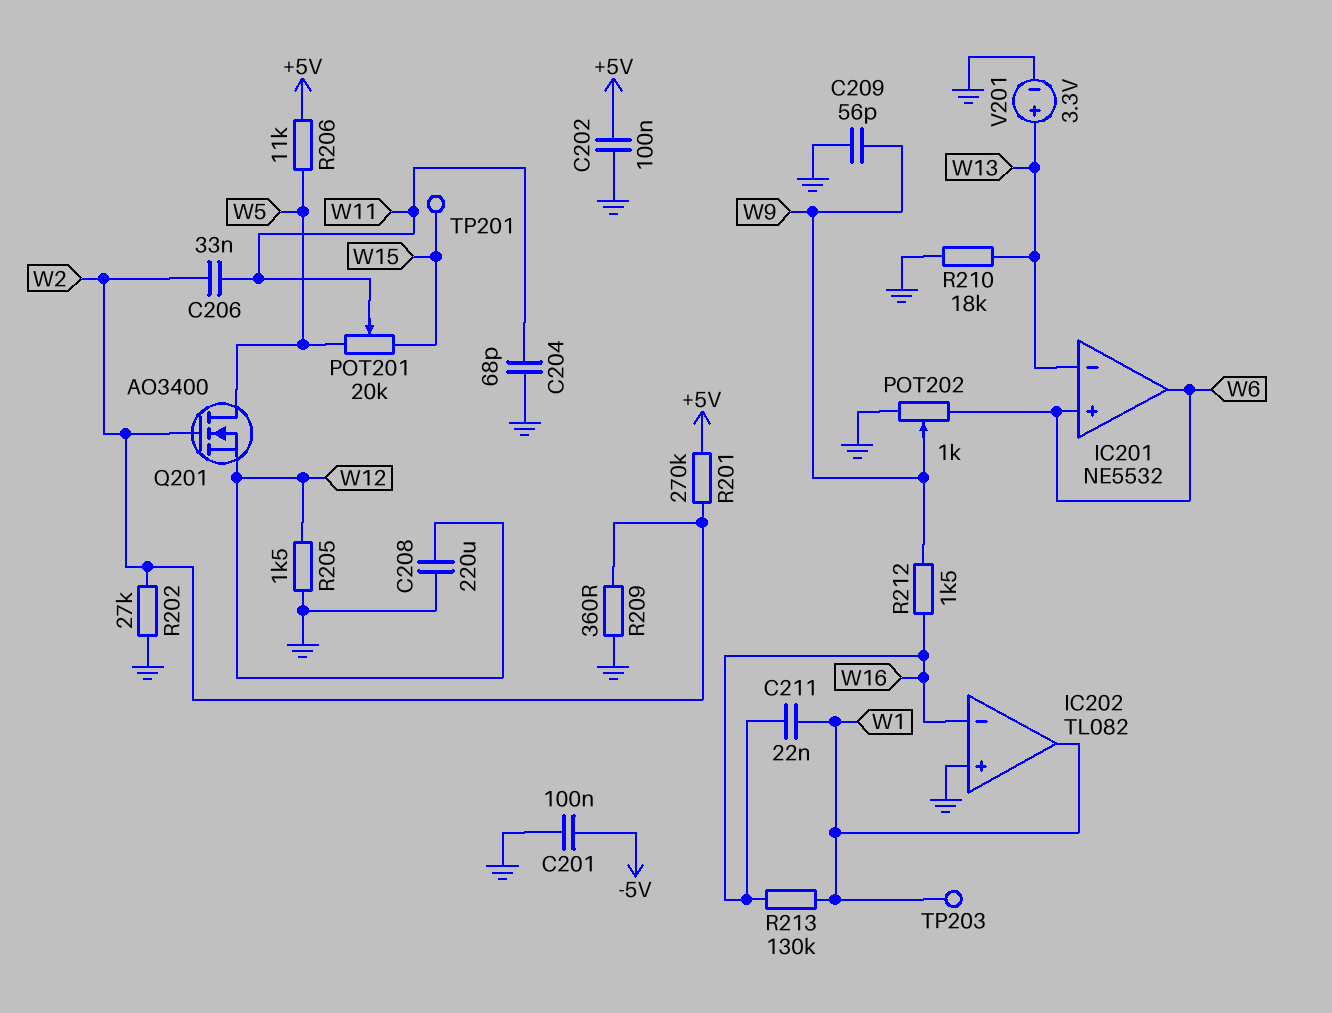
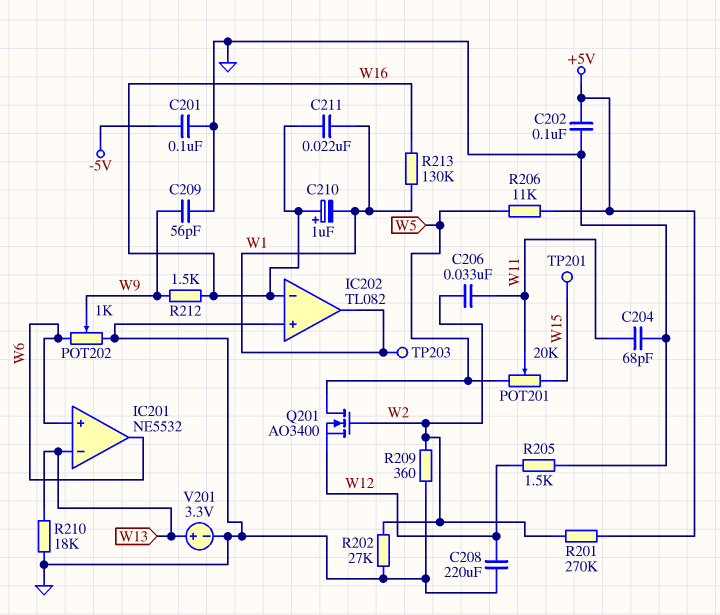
C210: none -> 1uF (plus W16, minus W1)

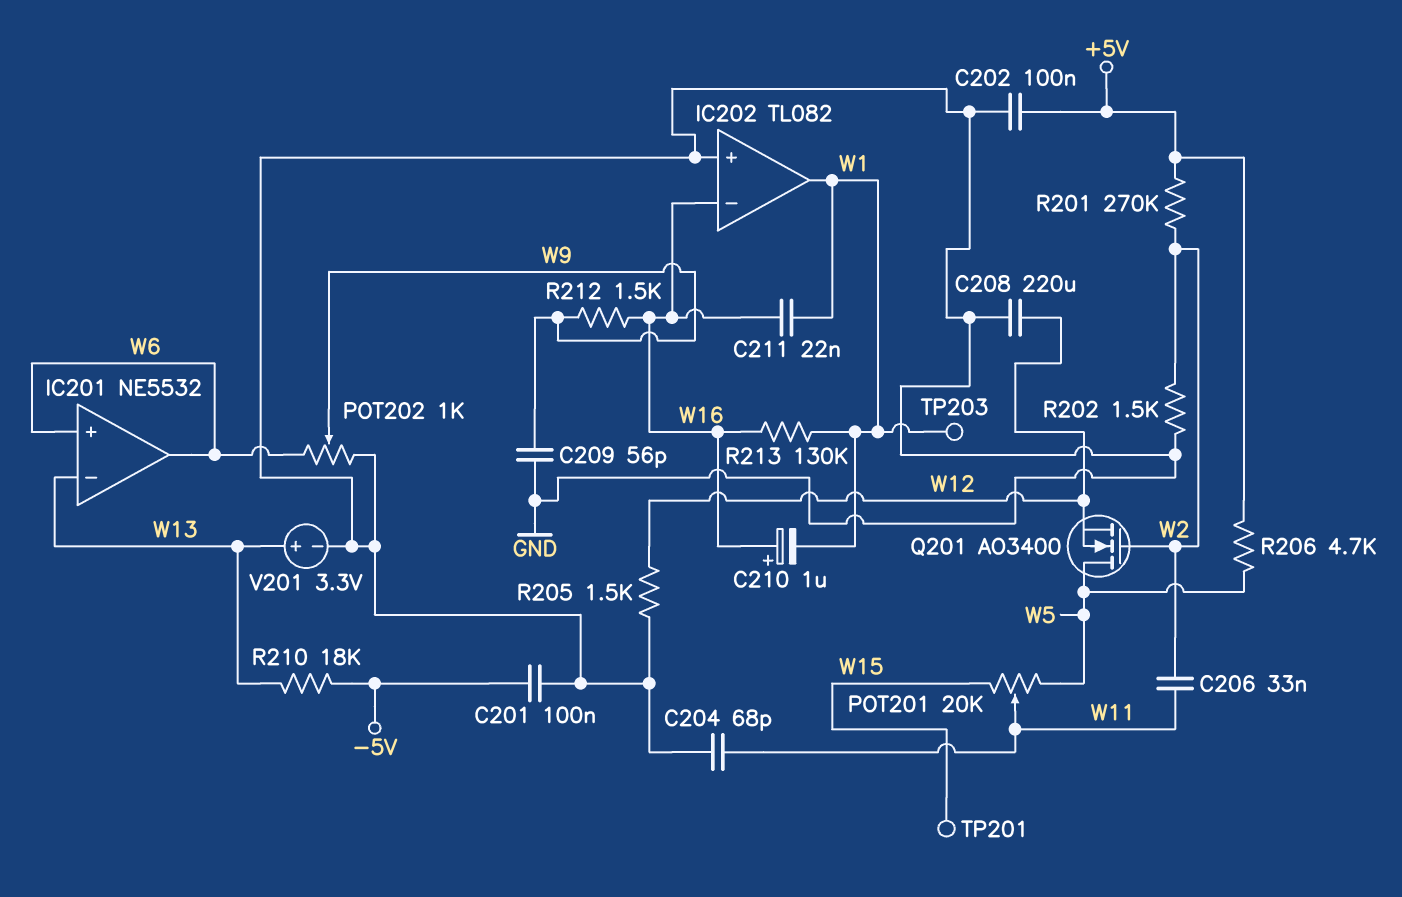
R202: 27k (GND, W2) -> 1.5k (GND, W2)
R206: 11k (+5V, W5) -> 4.7k (+5V, W5)
R209: 360 (GND, W2) -> none
R210: 18k (GND, W13) -> 18k (-5V, W13)

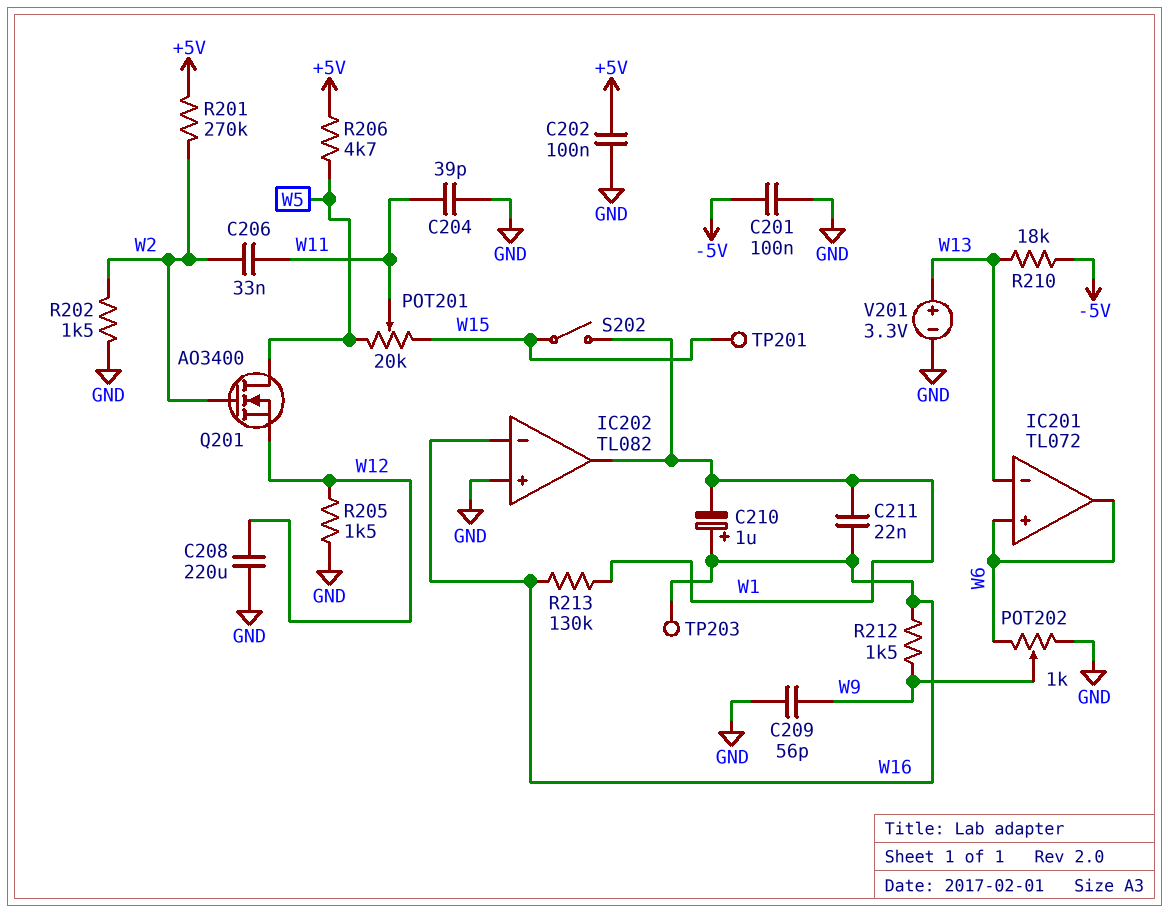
C204: 68pF (GND, W11) -> 39pF (GND, W11)
IC201: NE5532 -> TL072
S202: none -> switch (W1, W15)
TP203: test point (W1) -> test point (W16)

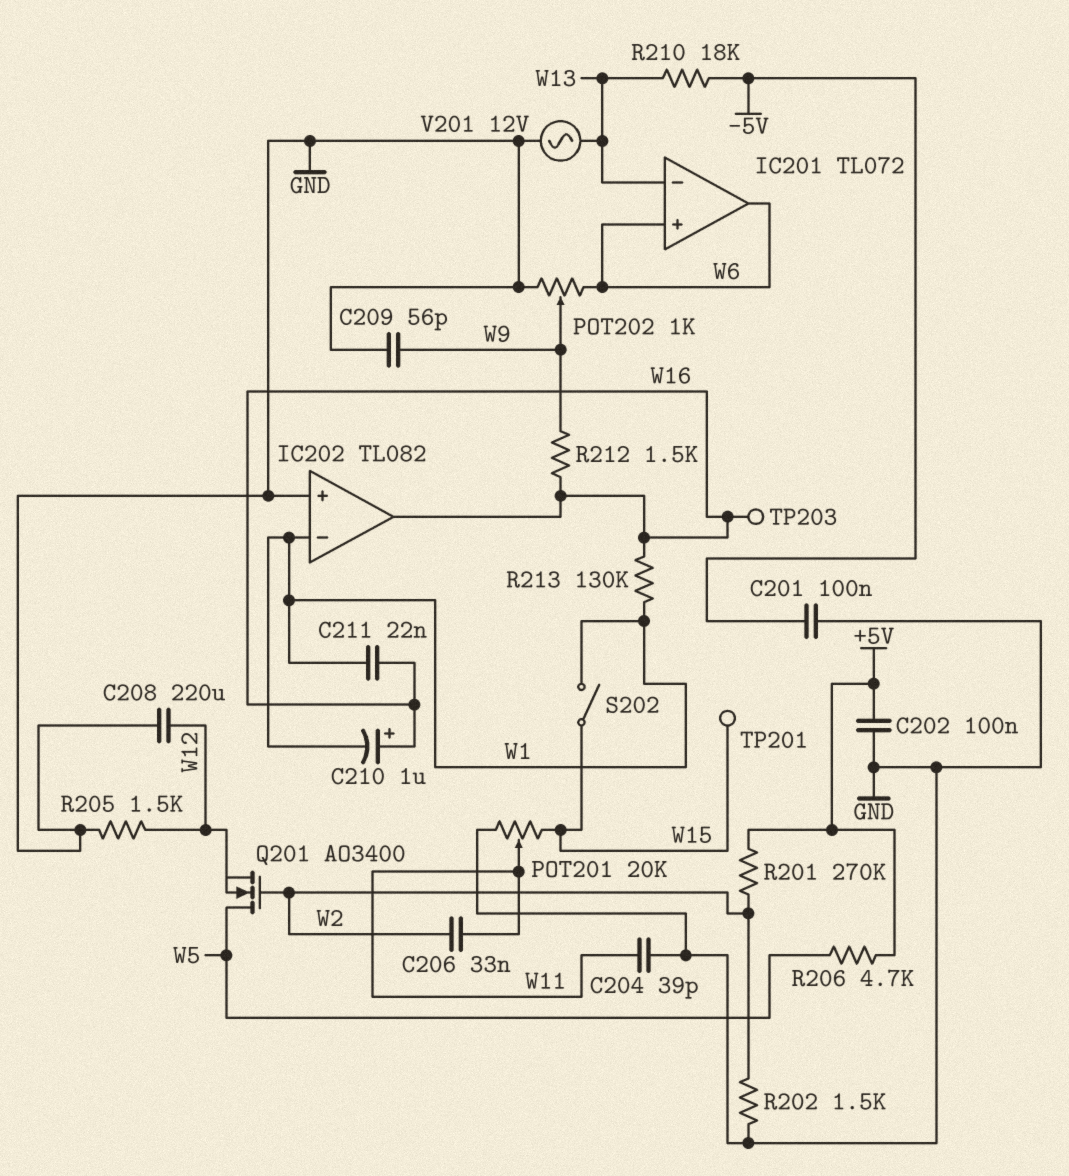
IC202 pin in-: W16 -> W1
IC202 pin out: W1 -> W16
POT201: 20k (W5, W15, wiper W11) -> 20k (GND, W15, wiper W11)
V201: 3.3V (plus W13, minus GND) -> AC 12V (GND, W13)

